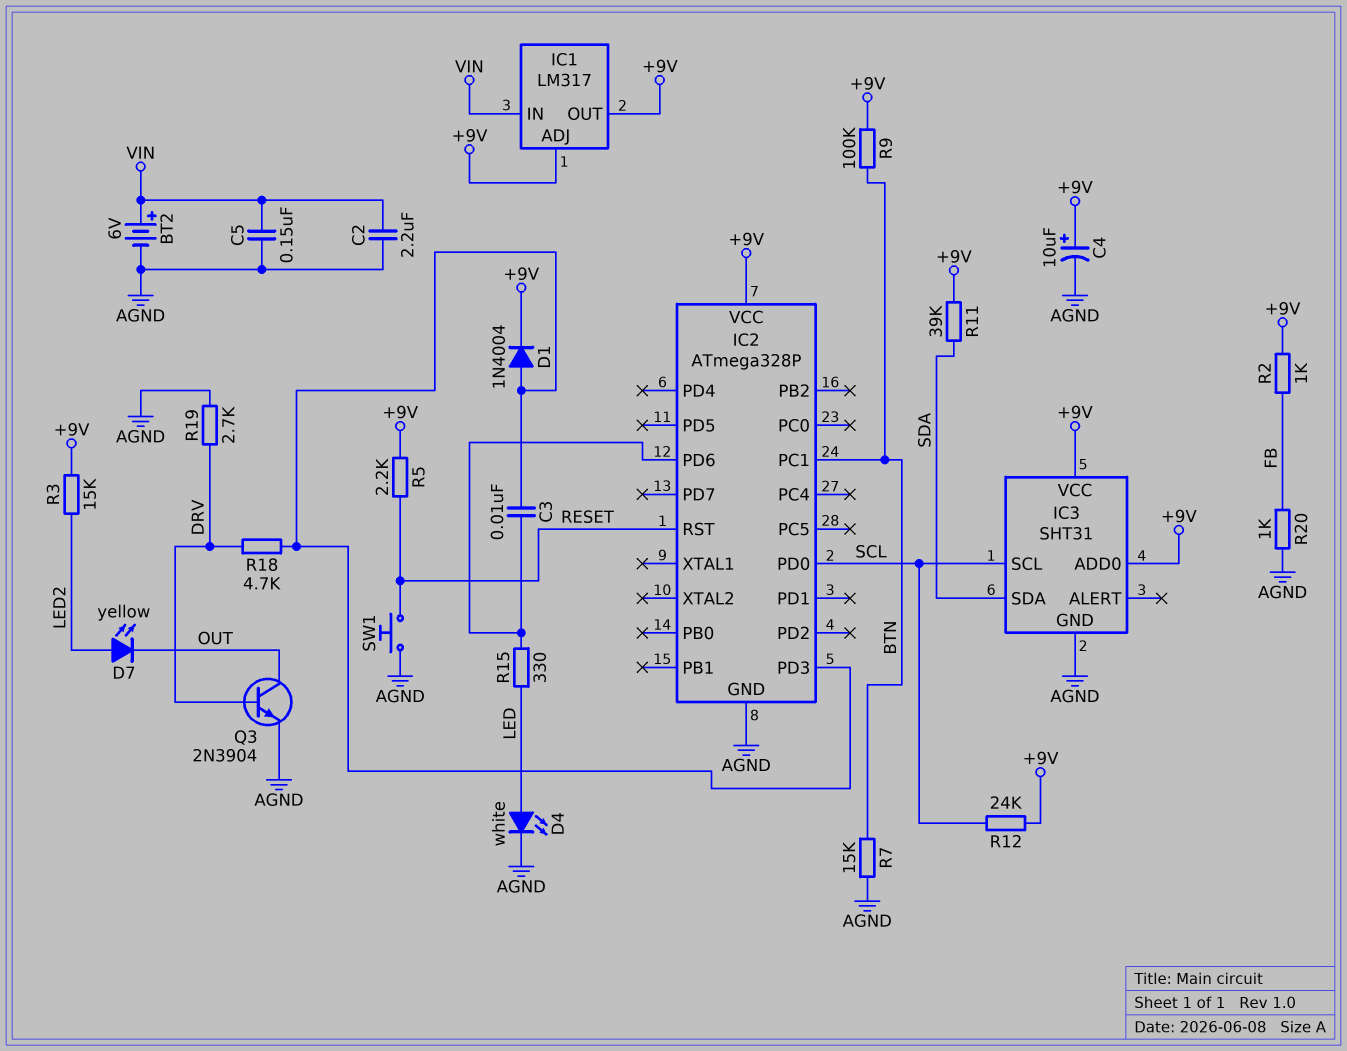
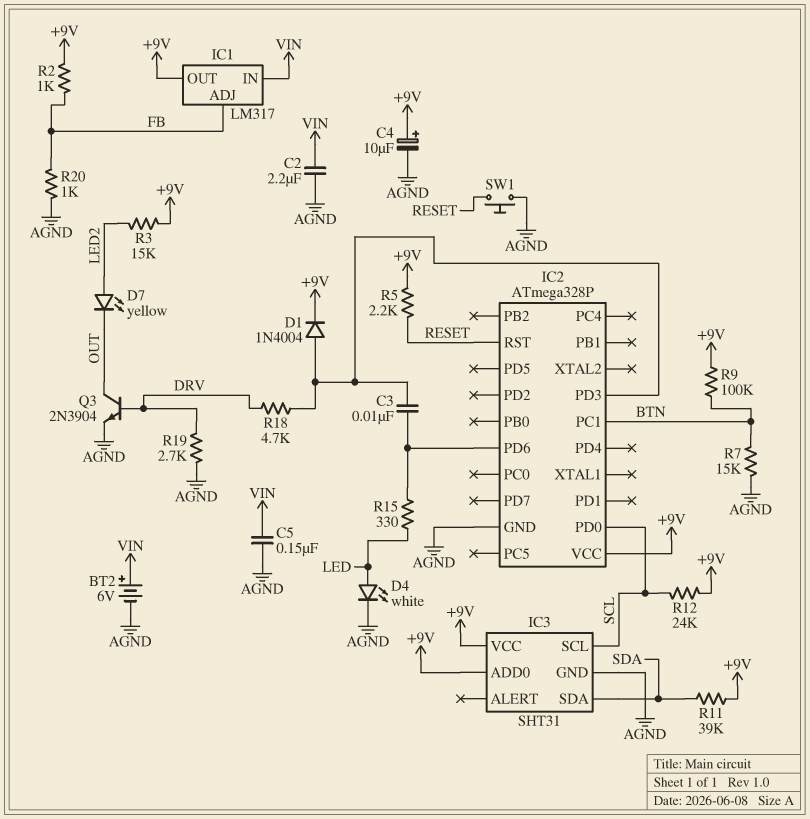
IC1 pin ADJ: +9V -> FB

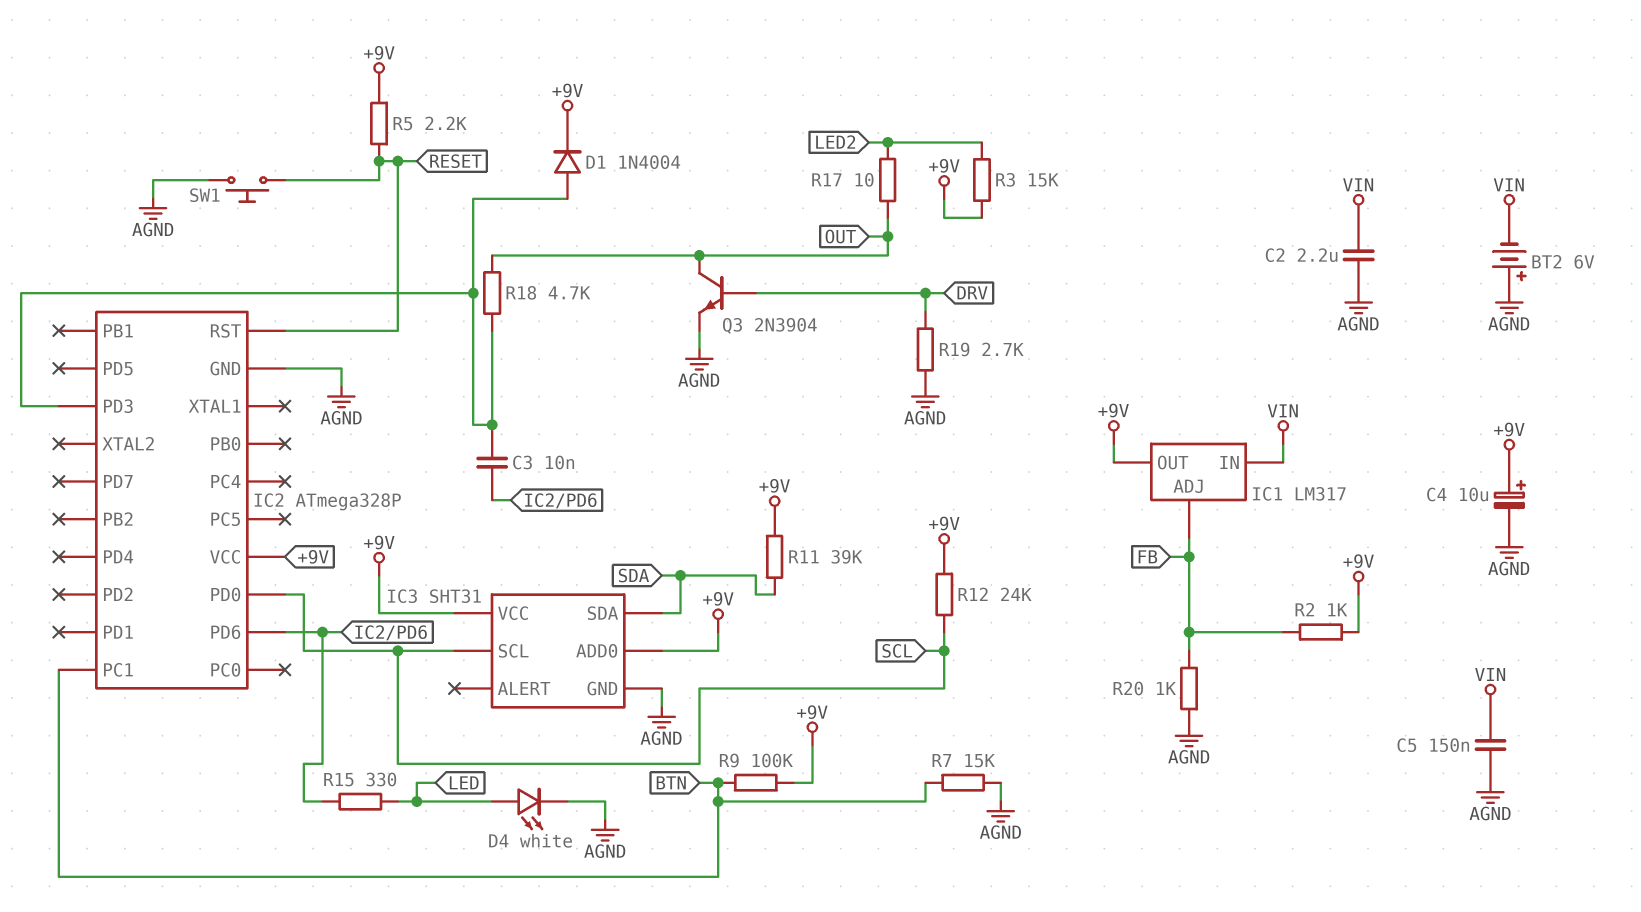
BT2: 6V (plus VIN, minus AGND) -> 6V (plus AGND, minus VIN)
D7: LED yellow (A LED2, K OUT) -> none
R17: none -> 10 (LED2, OUT)
R18: 4.7k (DRV, IC2/PD3) -> 4.7k (IC2/PD3, OUT)

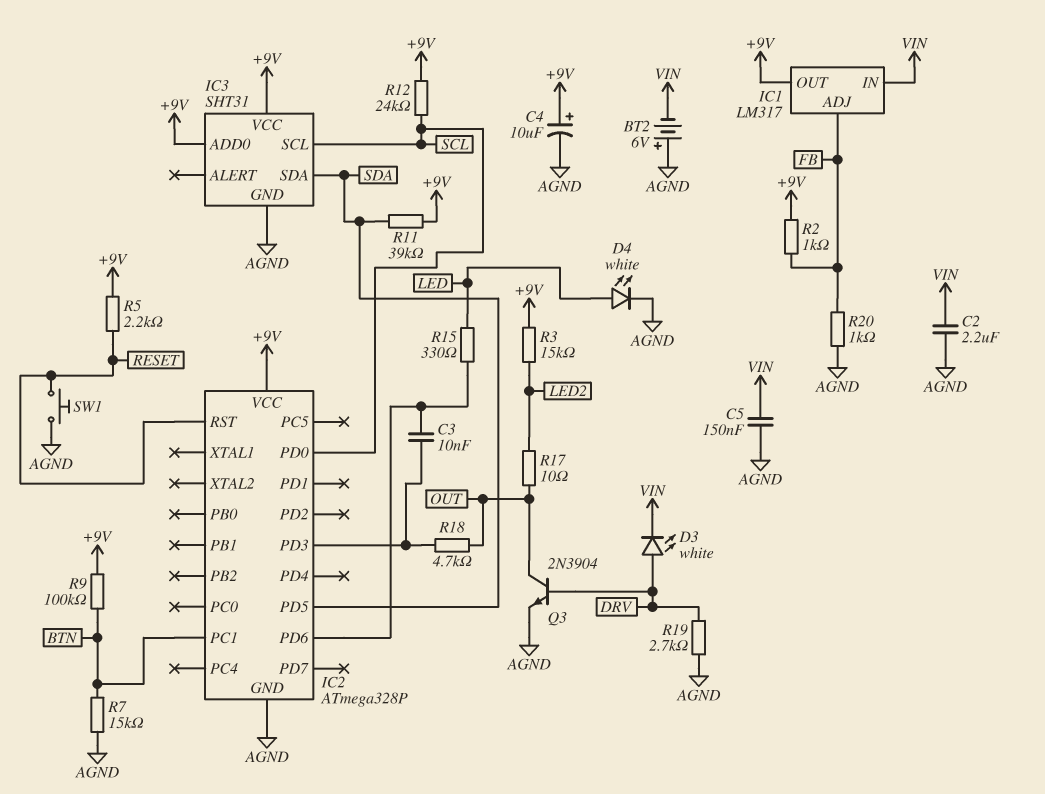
D1: diode 1N4004 (A IC2/PD3, K +9V) -> none
D3: none -> LED white (A DRV, K VIN)
IC2 pin PD5: none -> SDA

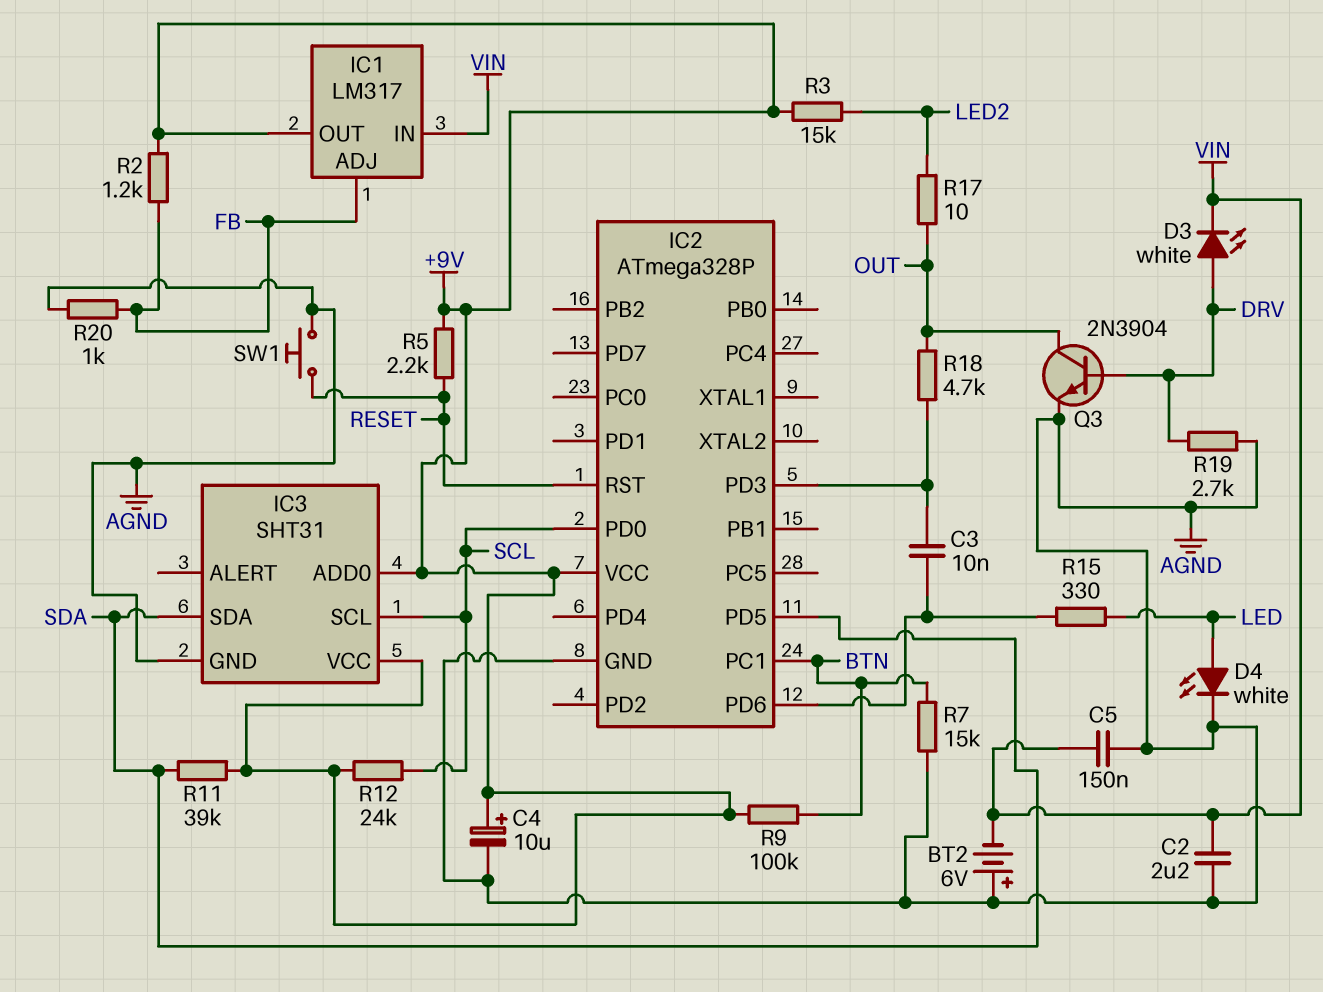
R2: 1k (+9V, FB) -> 1.2k (+9V, FB)

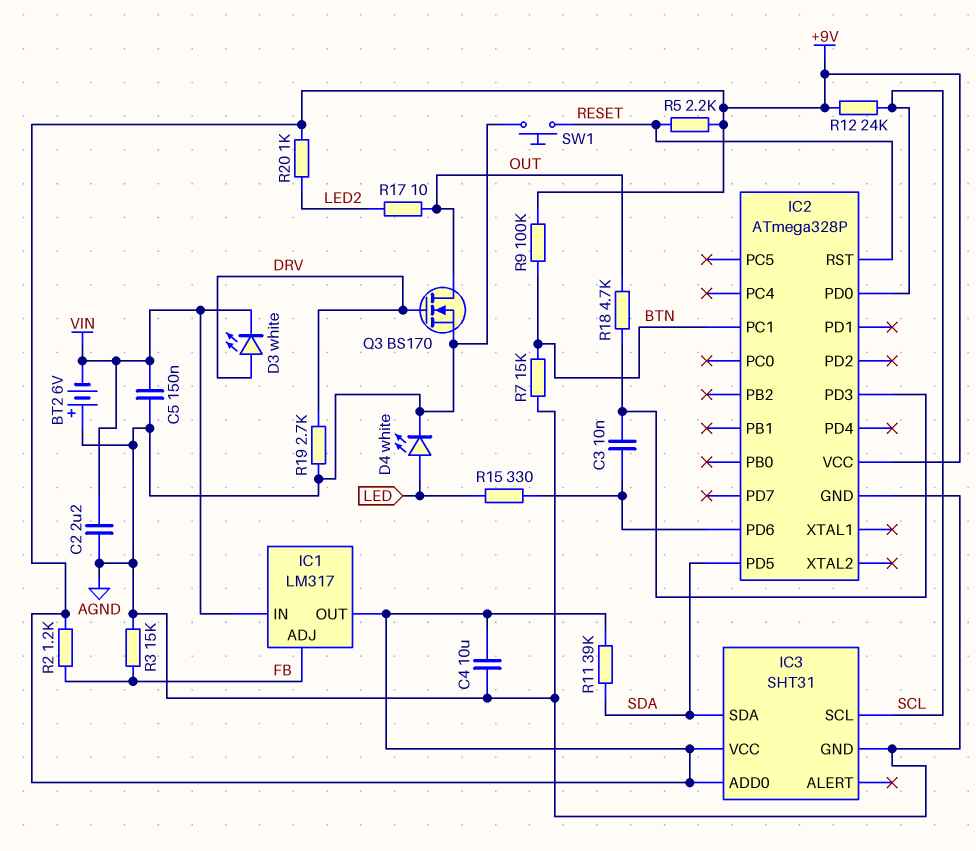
C4: 10uF (plus +9V, minus AGND) -> 10uF (+9V, AGND)
Q3: NPN 2N3904 (B DRV, C OUT, E AGND) -> NMOS BS170 (G DRV, D OUT, S AGND)
R3: 15k (+9V, LED2) -> 15k (AGND, FB)
R20: 1k (AGND, FB) -> 1k (+9V, LED2)

